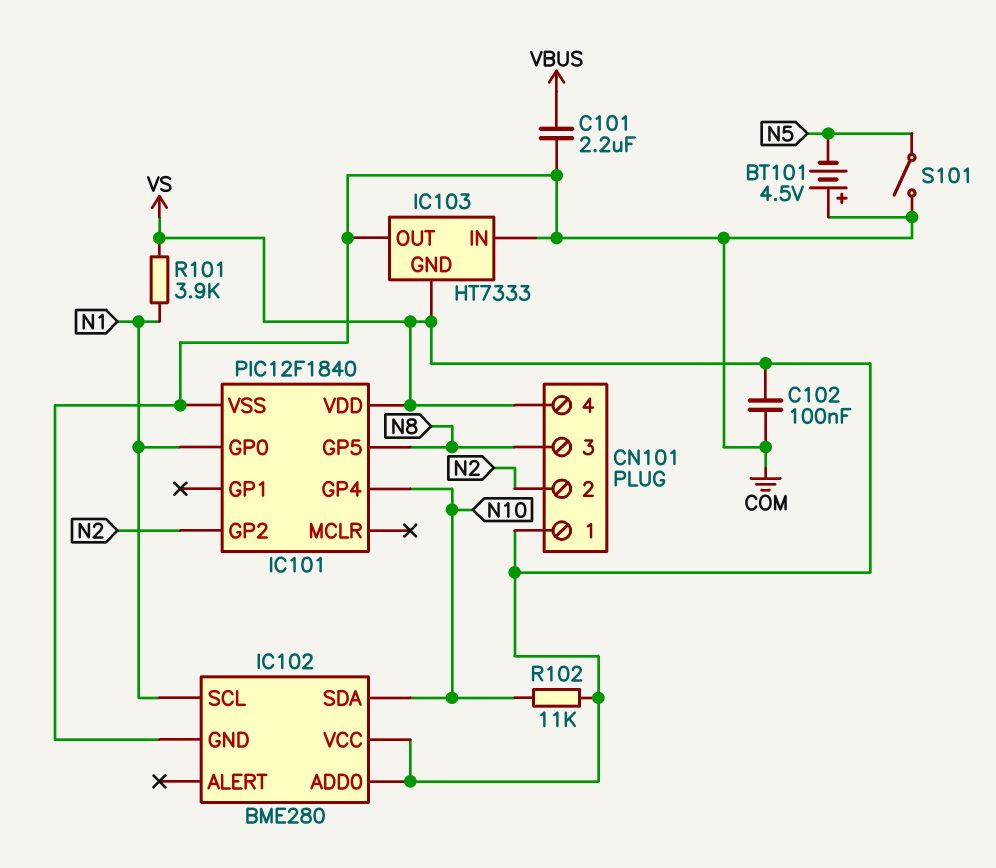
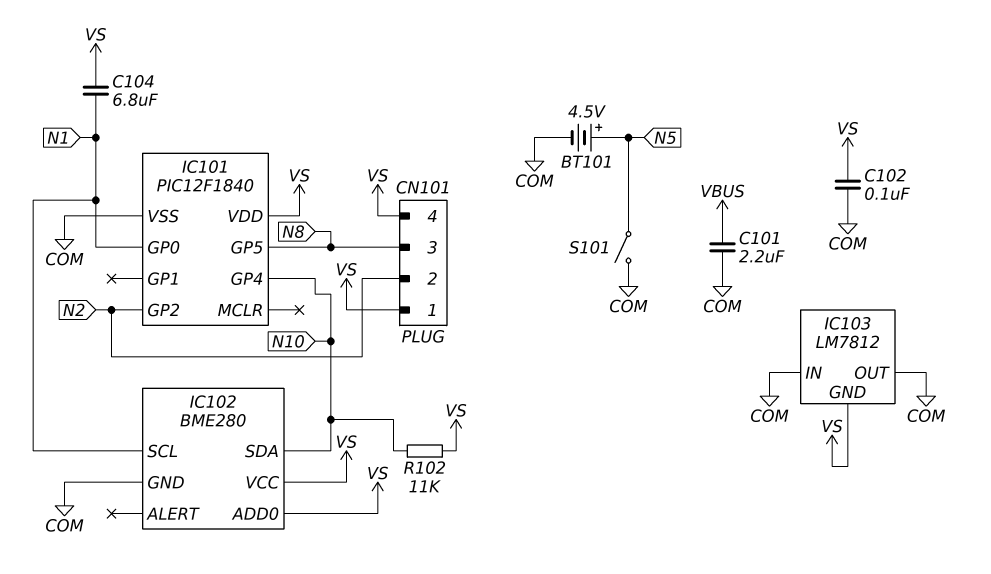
BT101: 4.5V (plus COM, minus N5) -> 4.5V (plus N5, minus COM)
C104: none -> 6.8uF (N1, VS)
IC103: HT7333 -> LM7812
R101: 3.9k (N1, VS) -> none

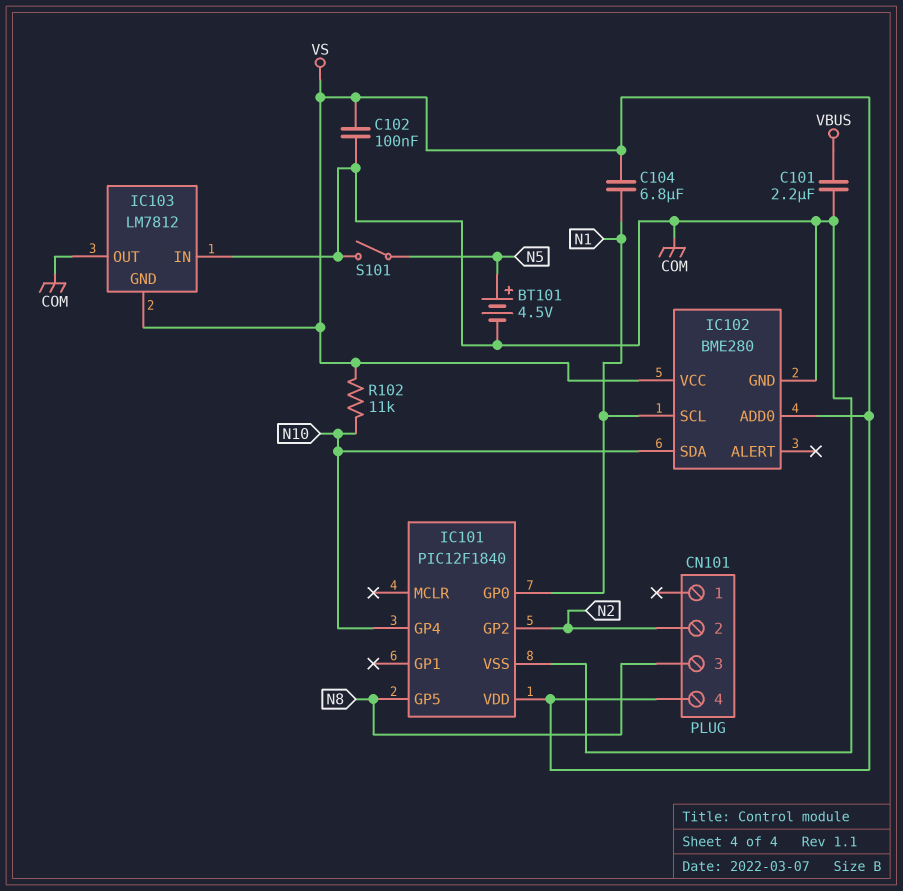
CN101 pin 1: VS -> none

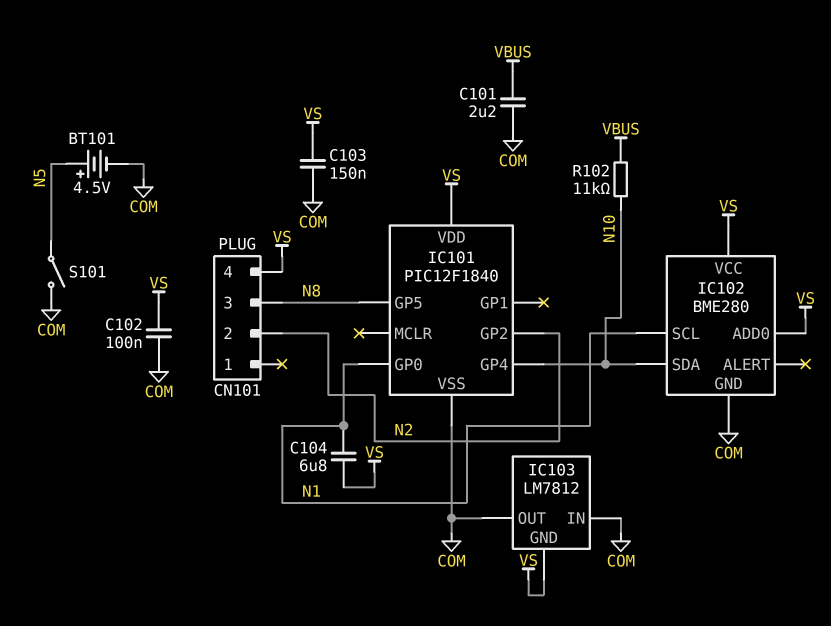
C103: none -> 150nF (COM, VS)
R102: 11k (N10, VS) -> 11k (N10, VBUS)

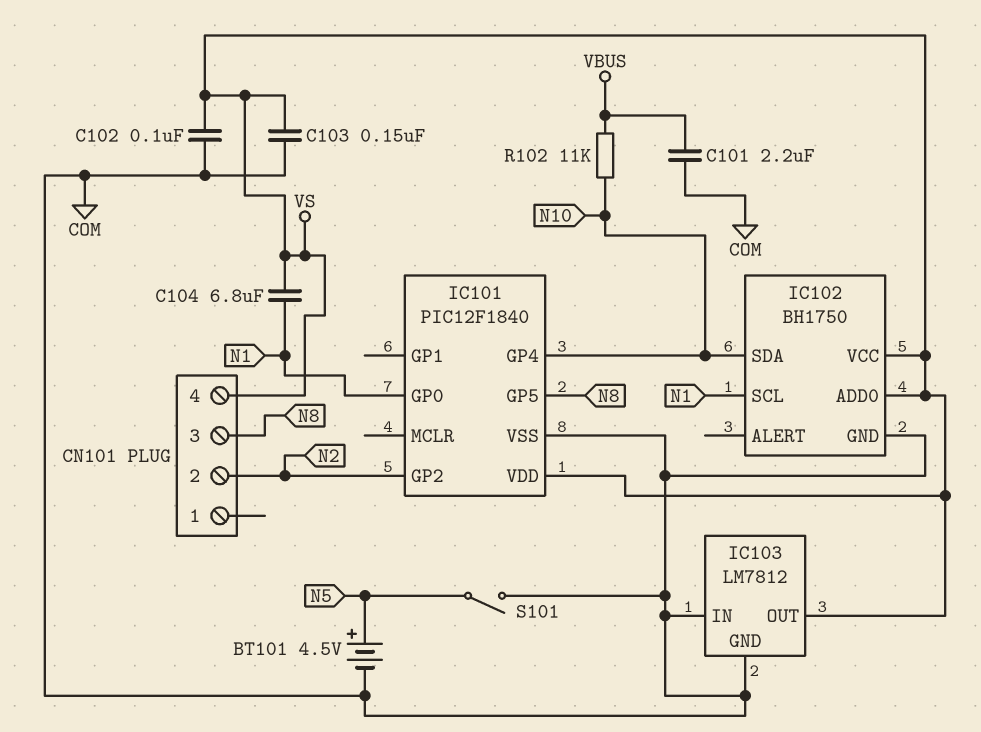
IC102: BME280 -> BH1750
IC103 pin GND: VS -> COM
IC103 pin OUT: COM -> VS

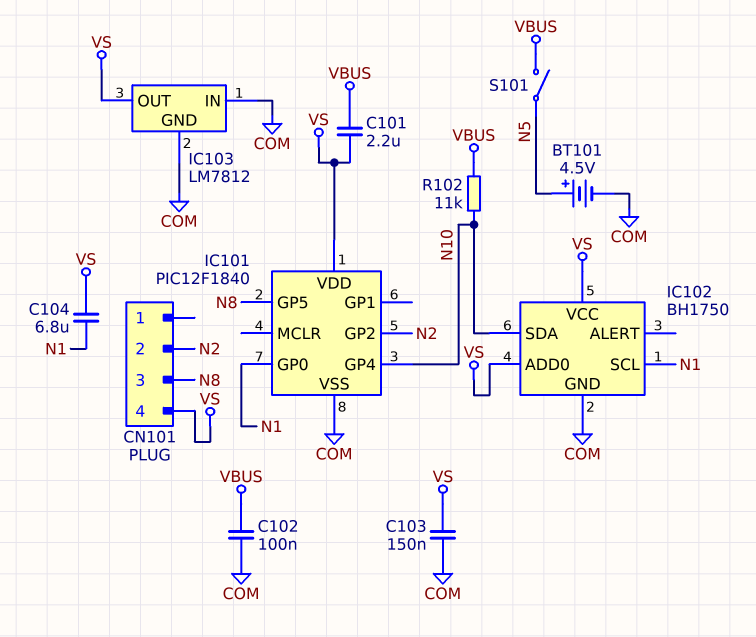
C101: 2.2uF (COM, VBUS) -> 2.2uF (VBUS, VS)
C102: 100nF (COM, VS) -> 100nF (COM, VBUS)
S101: switch (COM, N5) -> switch (N5, VBUS)

